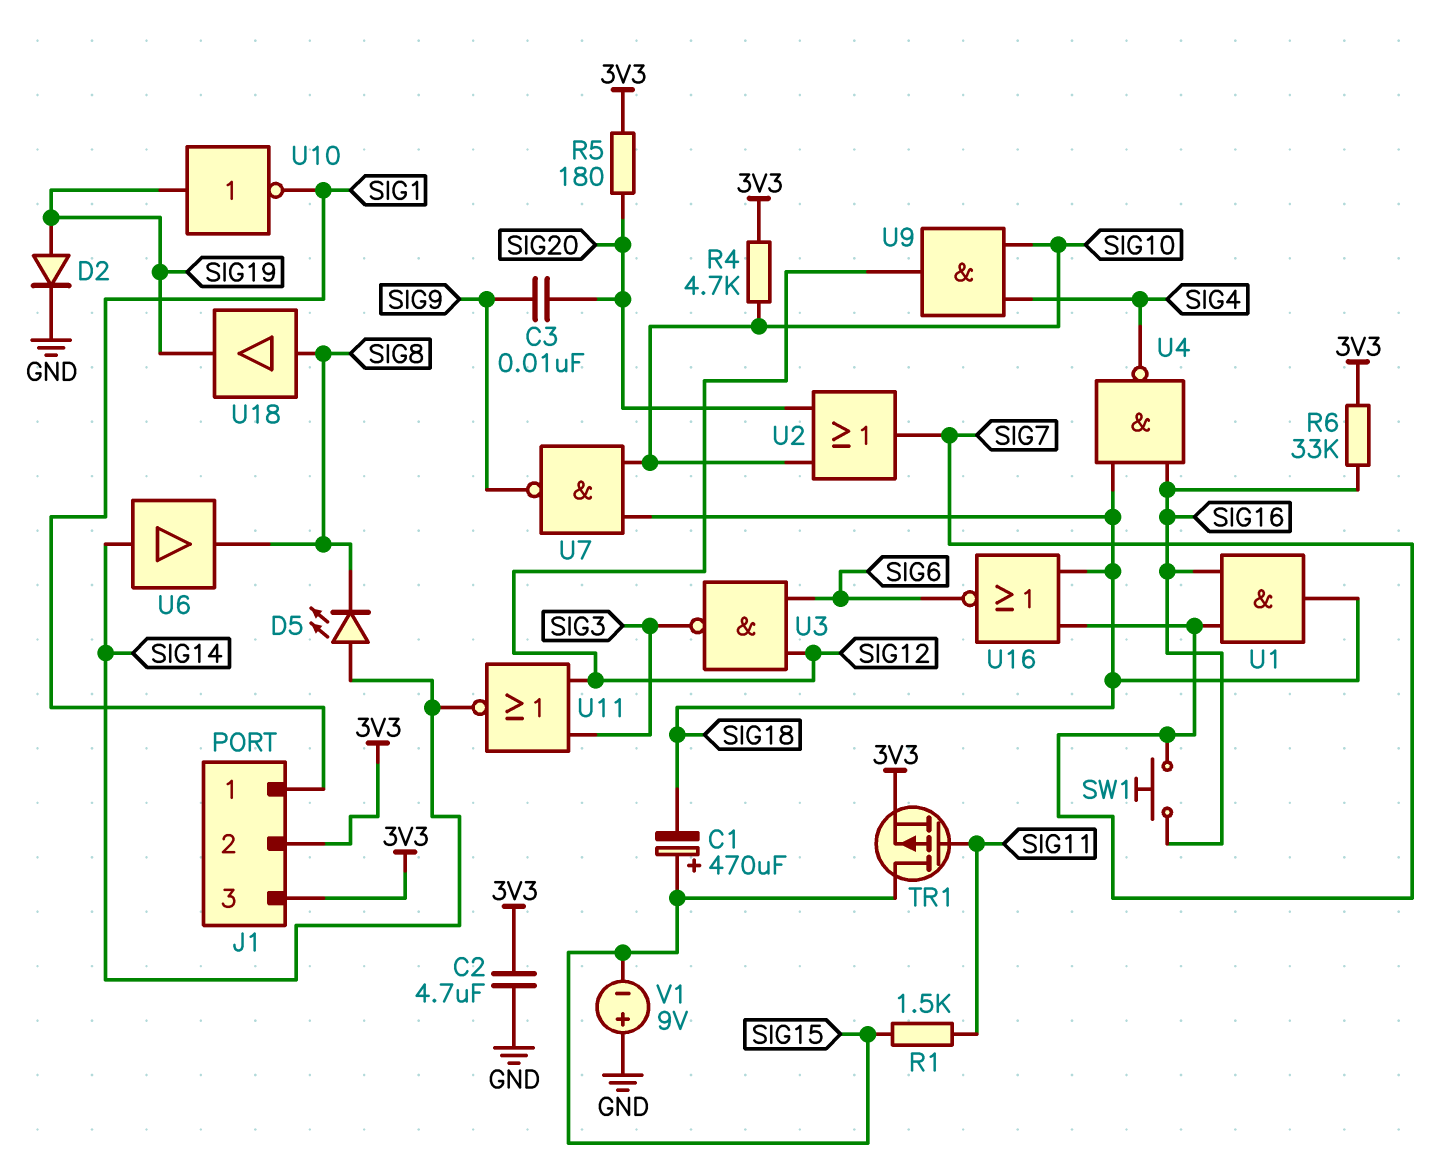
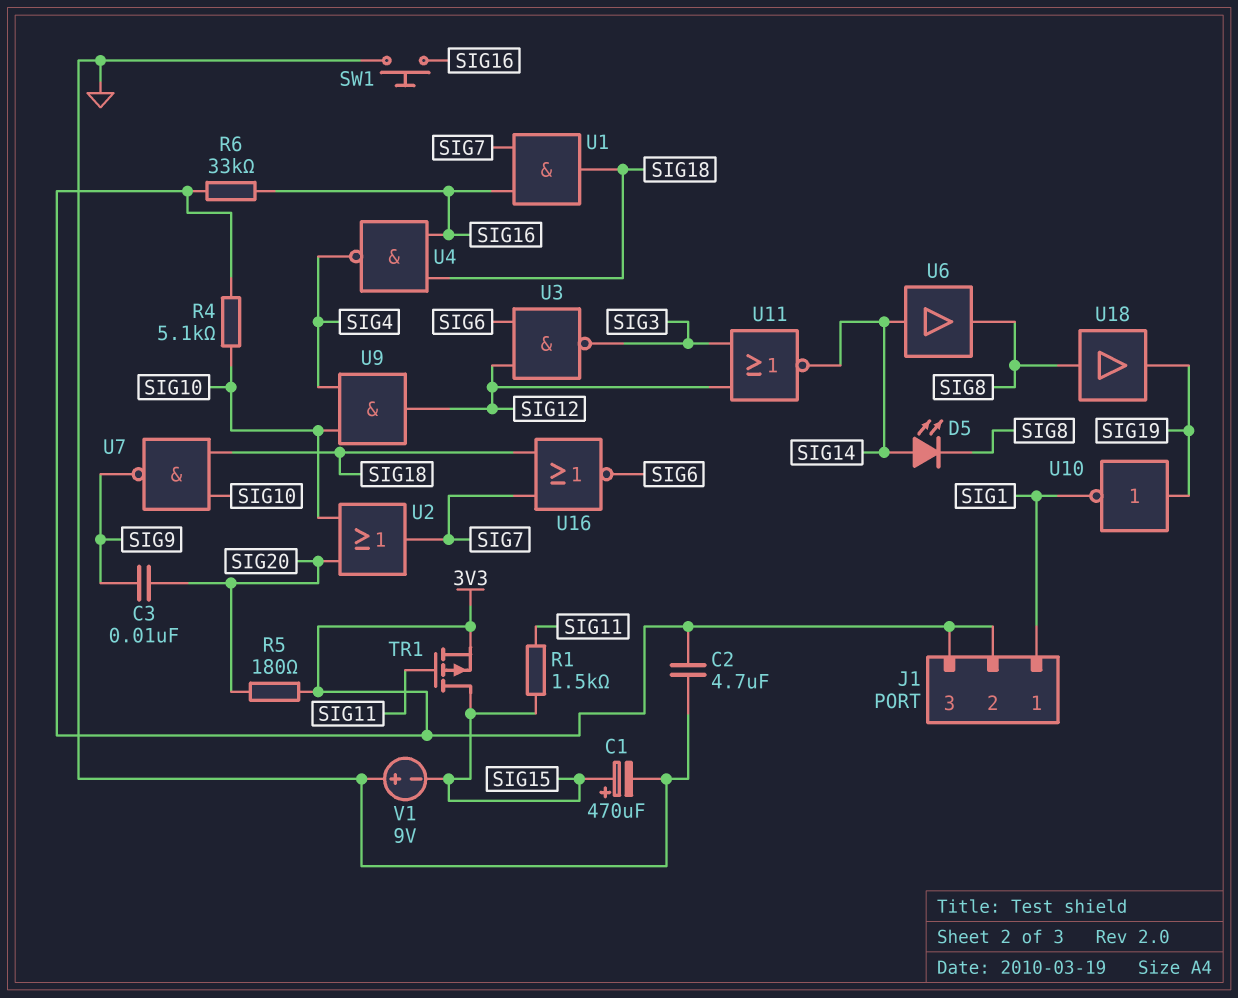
C1: 470uF (plus SIG15, minus SIG18) -> 470uF (plus SIG15, minus GND)
D2: diode (A SIG19, K GND) -> none
R4: 4.7k (3V3, SIG10) -> 5.1k (3V3, SIG10)
SW1: button (SIG7, SIG16) -> button (GND, SIG16)

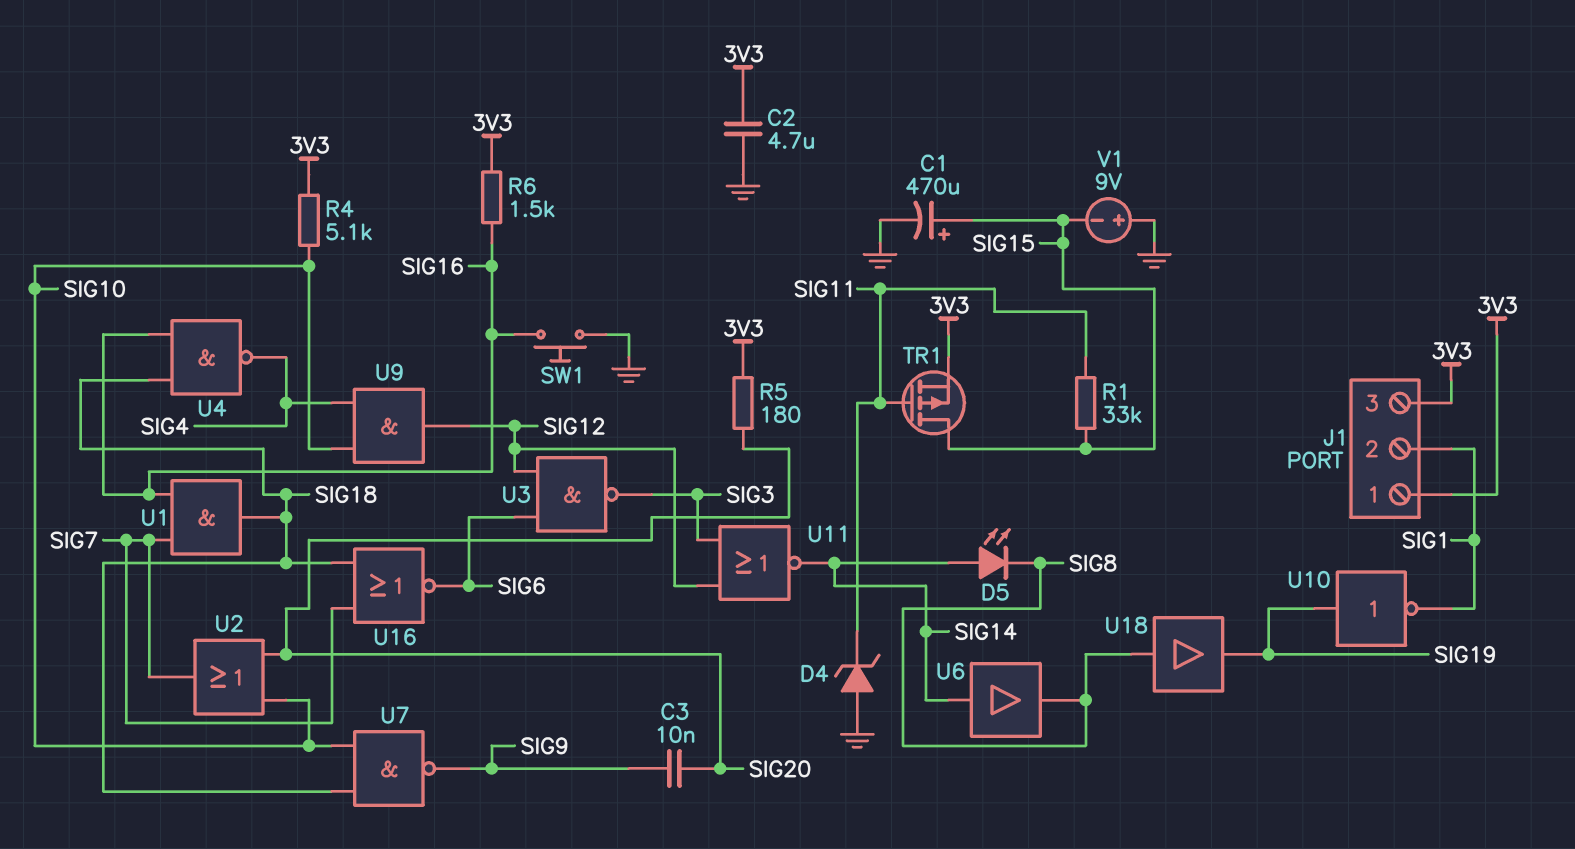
D4: none -> zener (A GND, K SIG11)
J1 pin 1: SIG1 -> 3V3
J1 pin 2: 3V3 -> SIG1
R1: 1.5k (SIG11, SIG15) -> 33k (SIG11, SIG15)
R6: 33k (3V3, SIG16) -> 1.5k (3V3, SIG16)

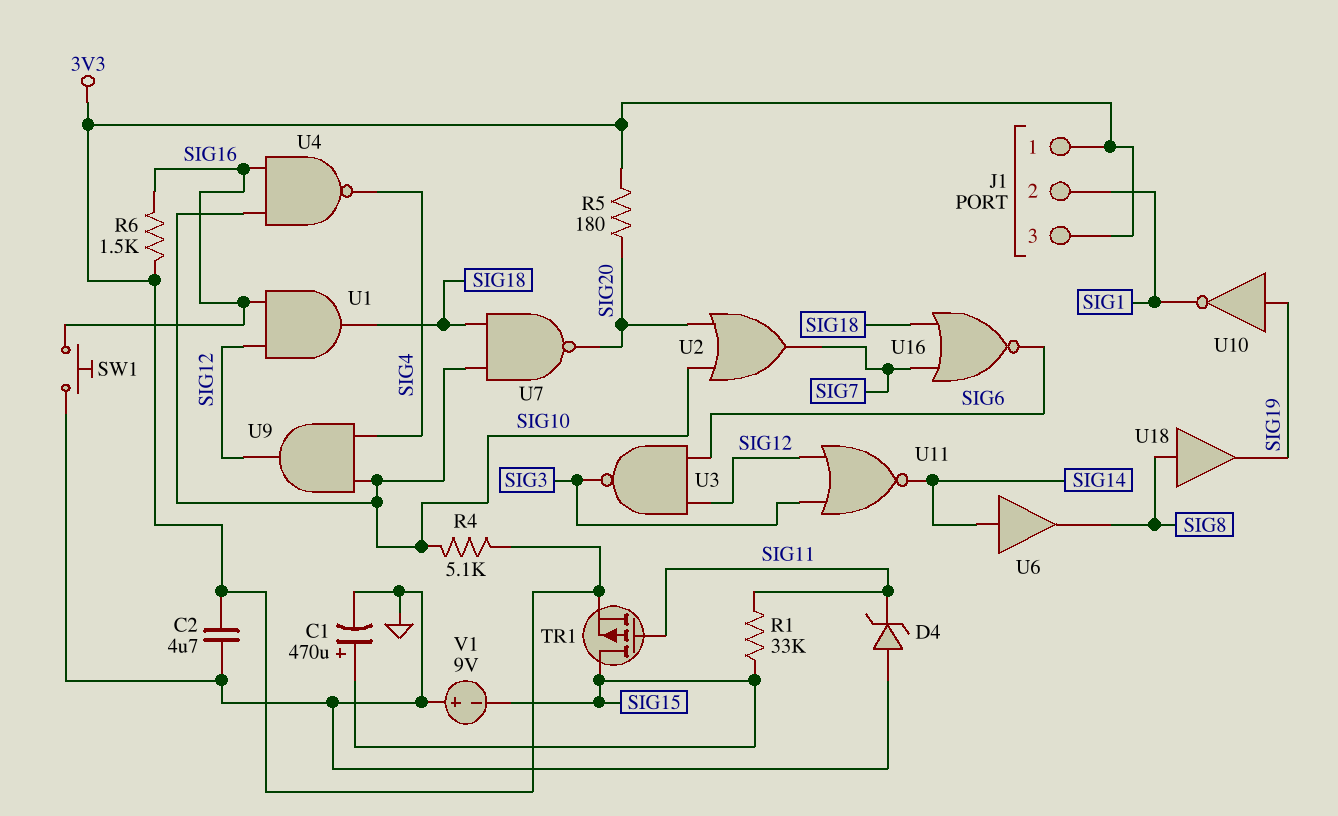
C3: 10nF (SIG9, SIG20) -> none
D5: LED (A SIG14, K SIG8) -> none
U1: AND (in SIG7, in SIG16, out SIG18) -> AND (in SIG12, in SIG16, out SIG18)
U4: NAND (in SIG16, in SIG18, out SIG4) -> NAND (in SIG10, in SIG16, out SIG4)
U7: NAND (in SIG10, in SIG18, out SIG9) -> NAND (in SIG10, in SIG18, out SIG20)

